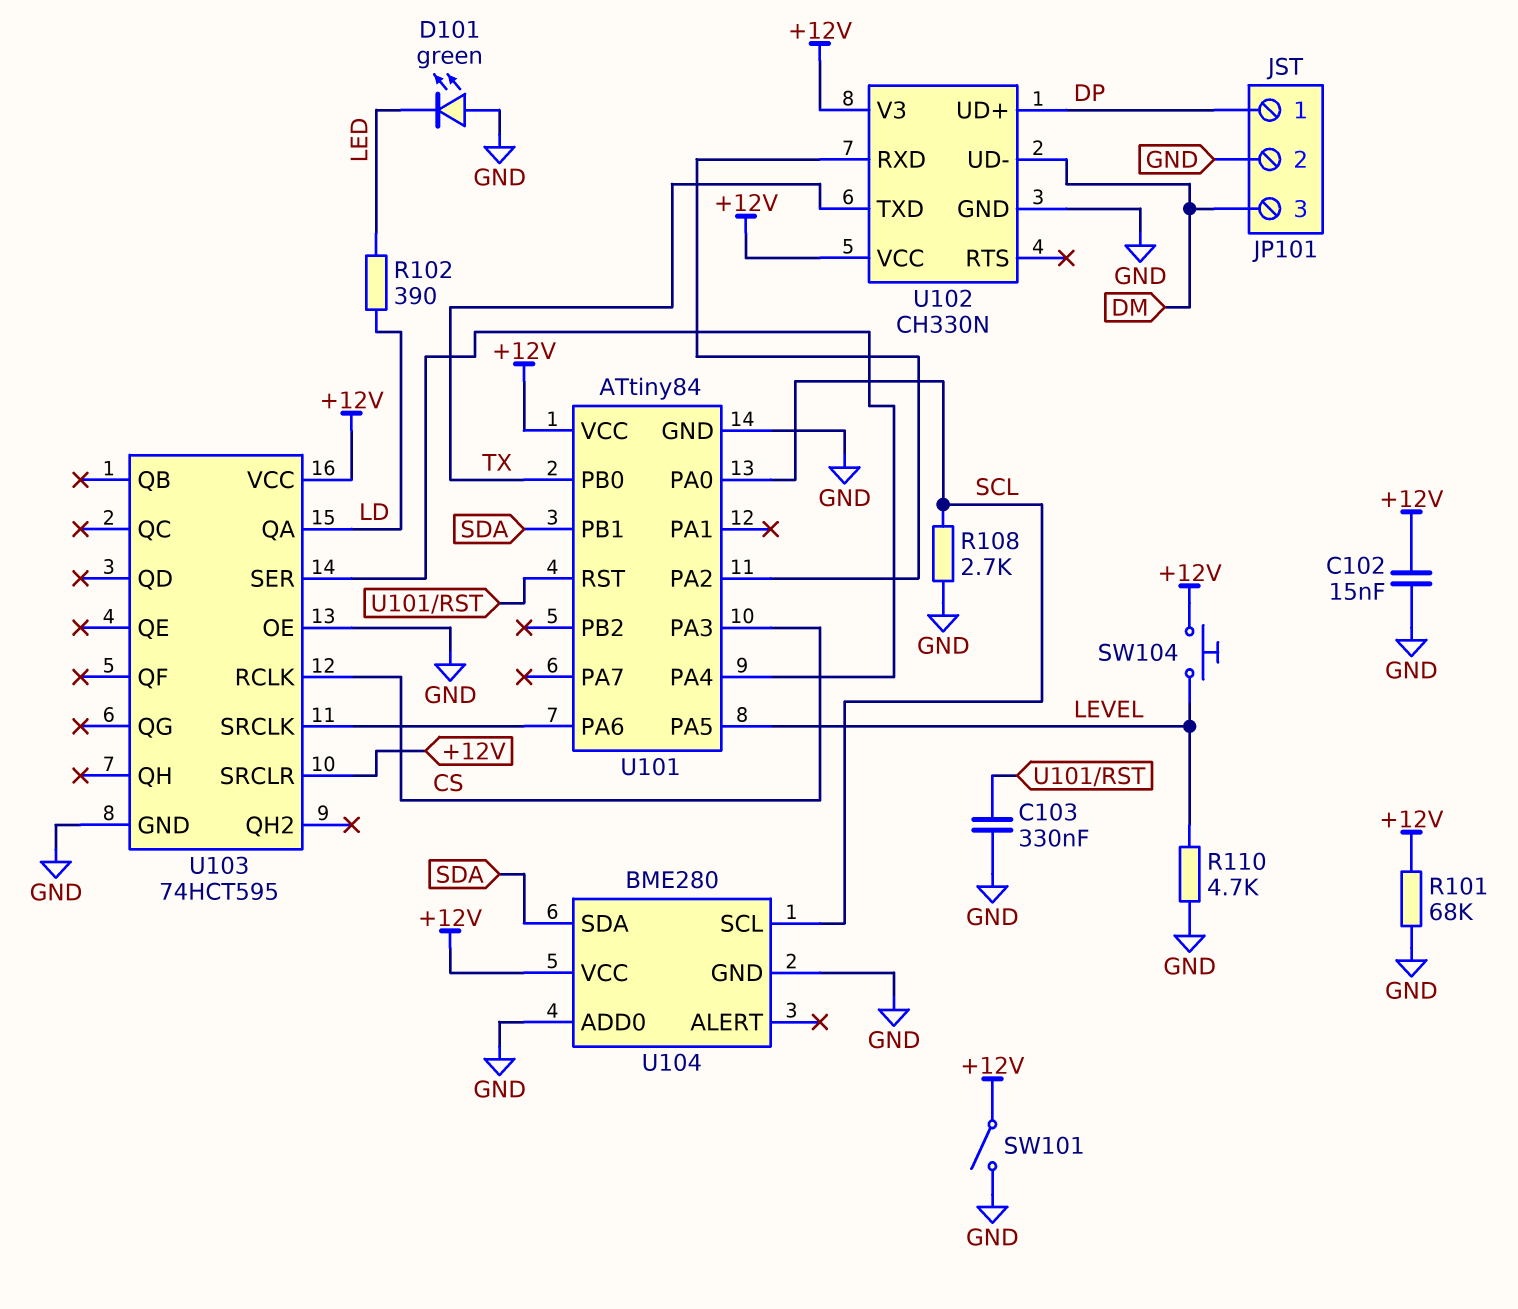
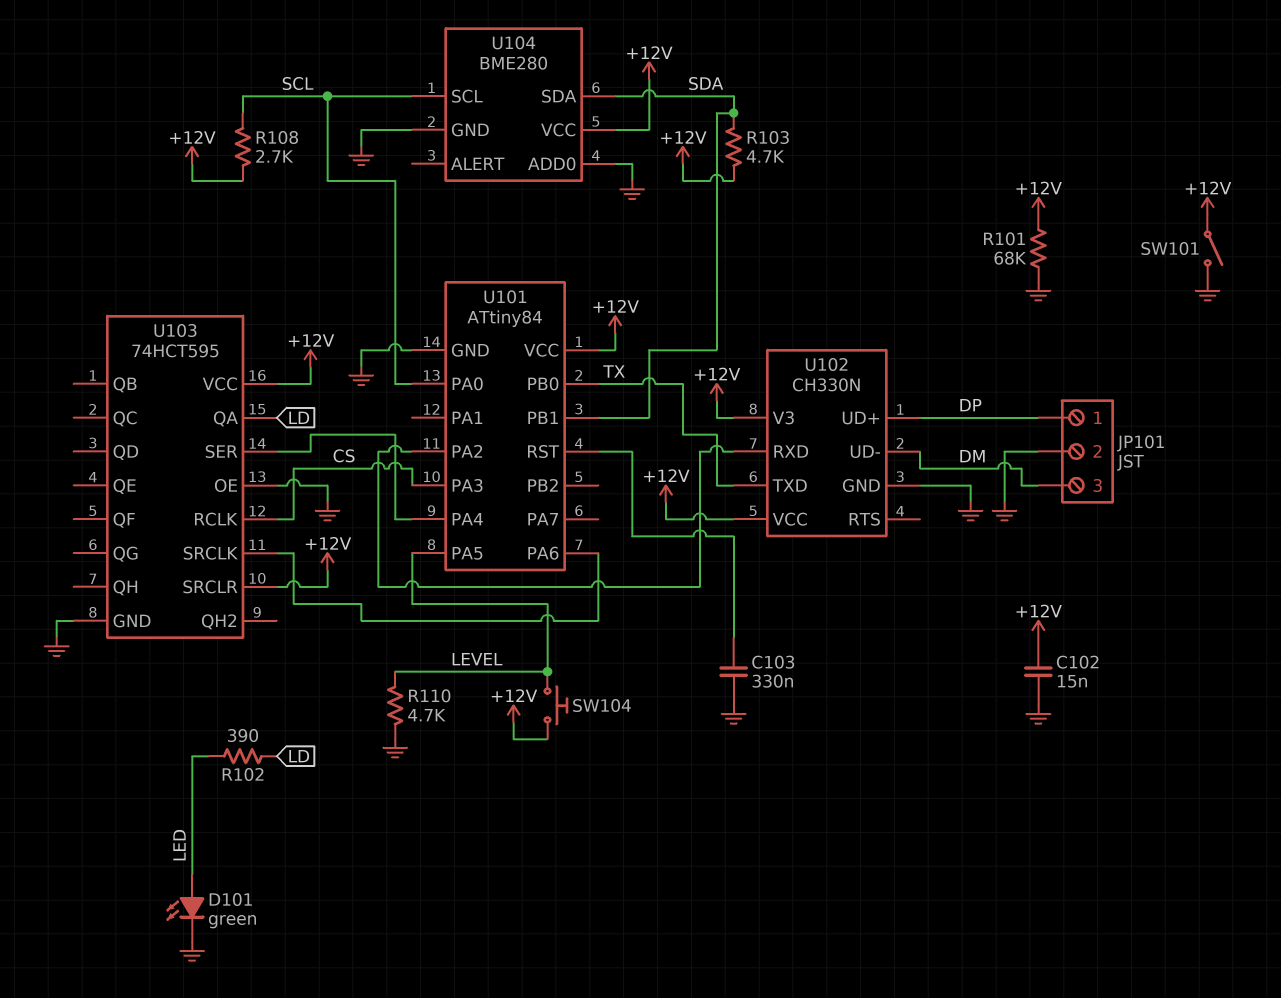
D101: LED green (A GND, K LED) -> LED green (A LED, K GND)
R103: none -> 4.7k (+12V, SDA)
R108: 2.7k (GND, SCL) -> 2.7k (+12V, SCL)

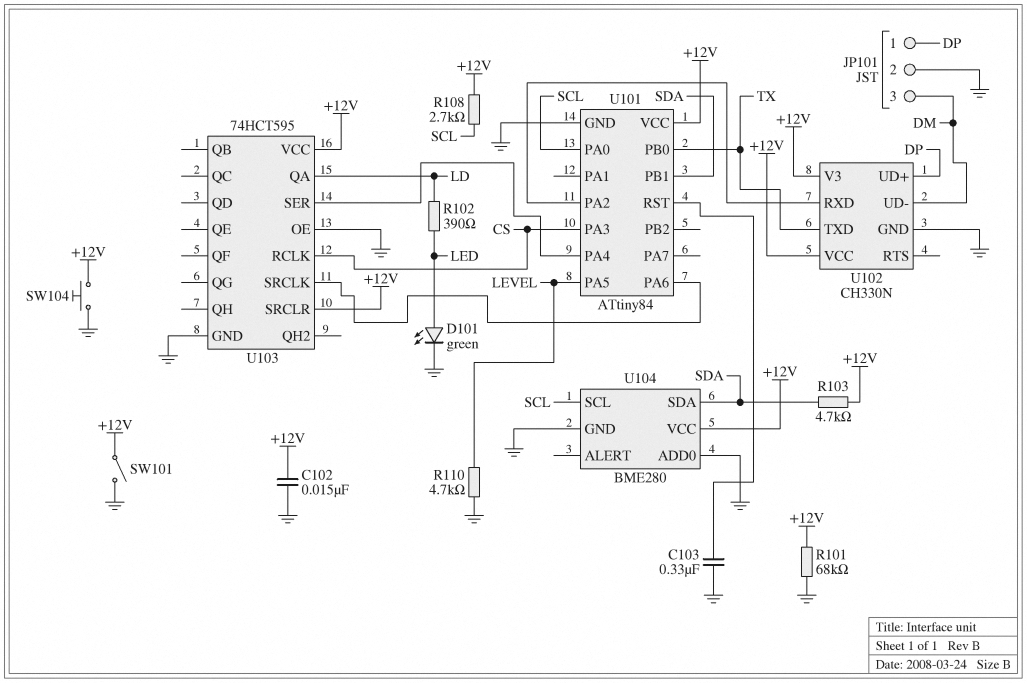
SW104: button (+12V, LEVEL) -> button (+12V, GND)

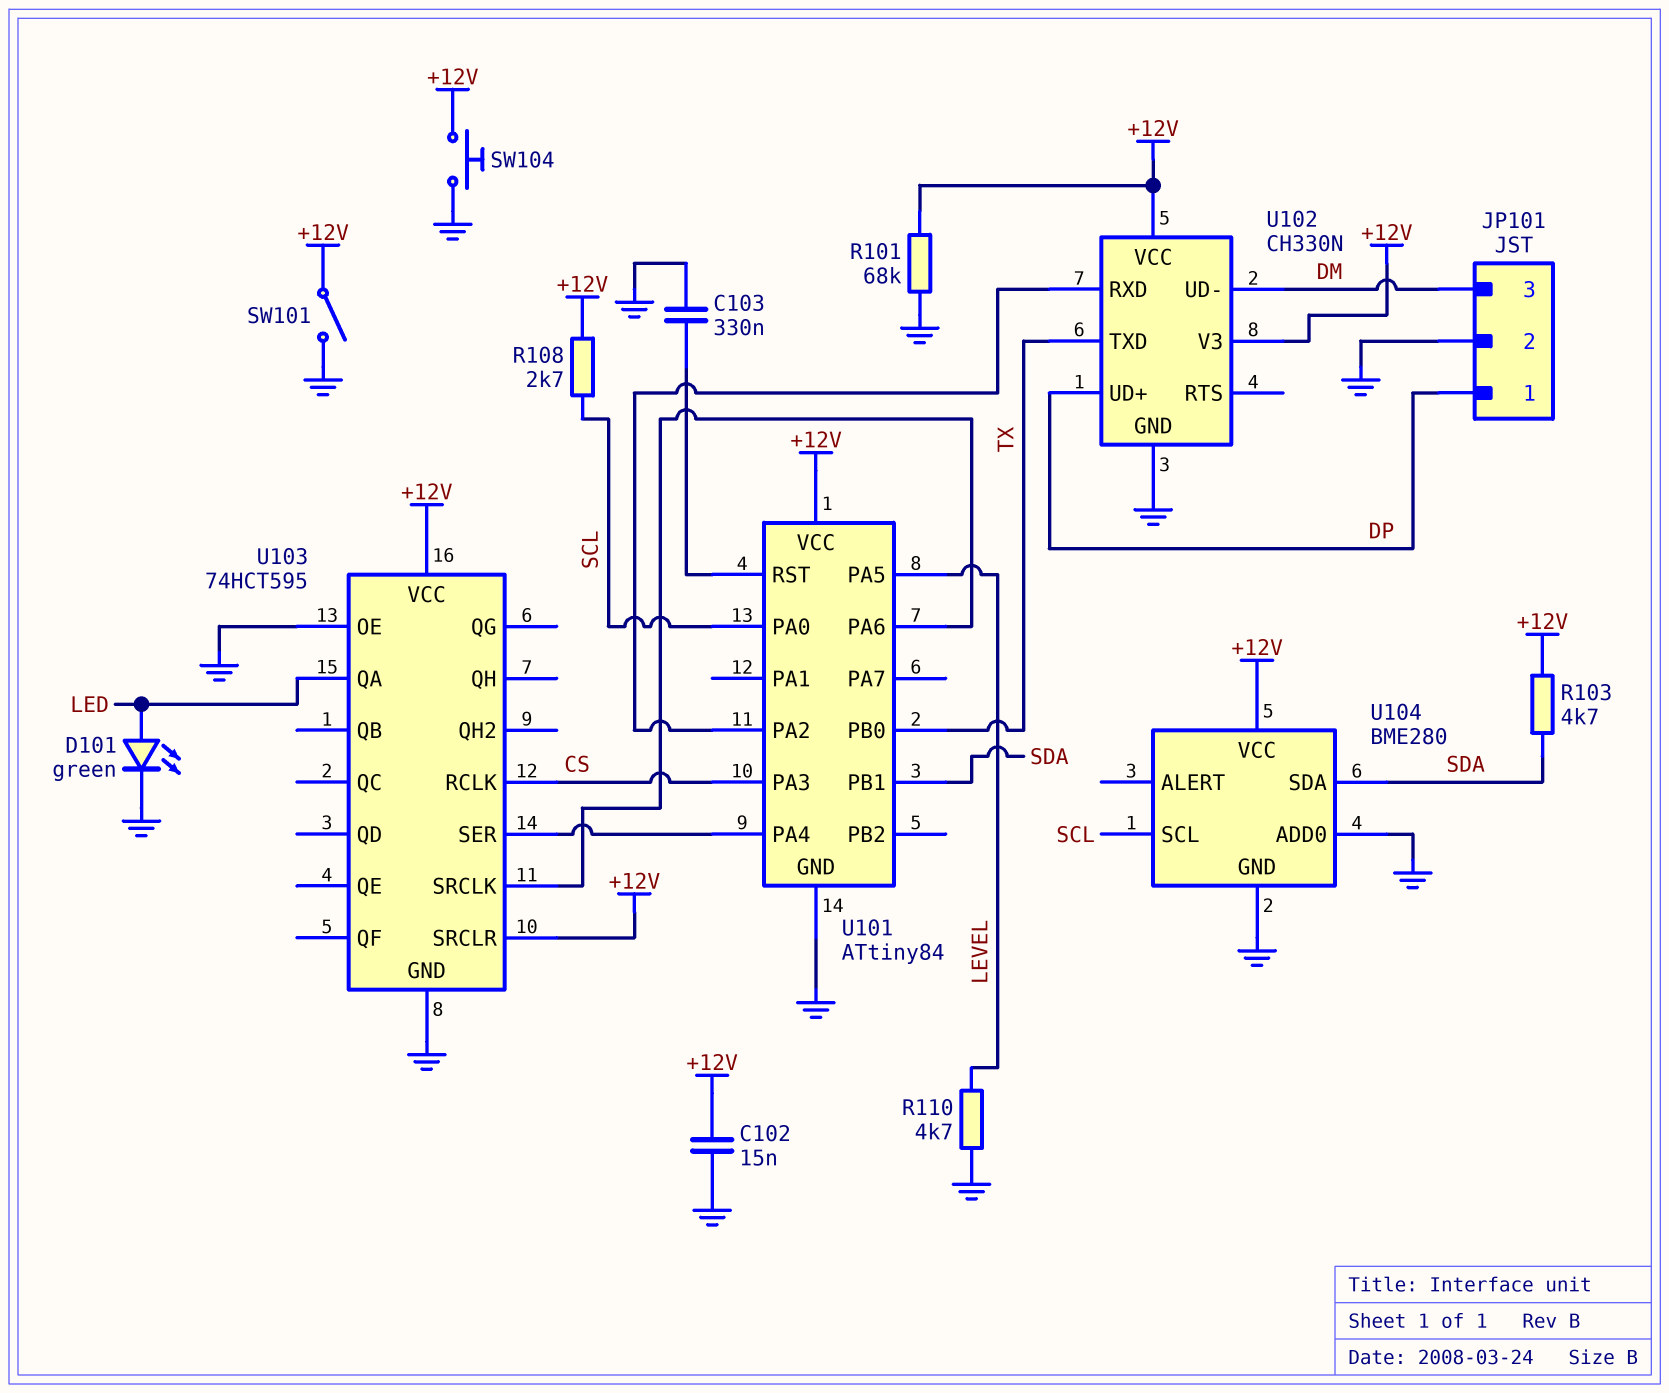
R102: 390 (LD, LED) -> none
U103 pin QA: LD -> LED

